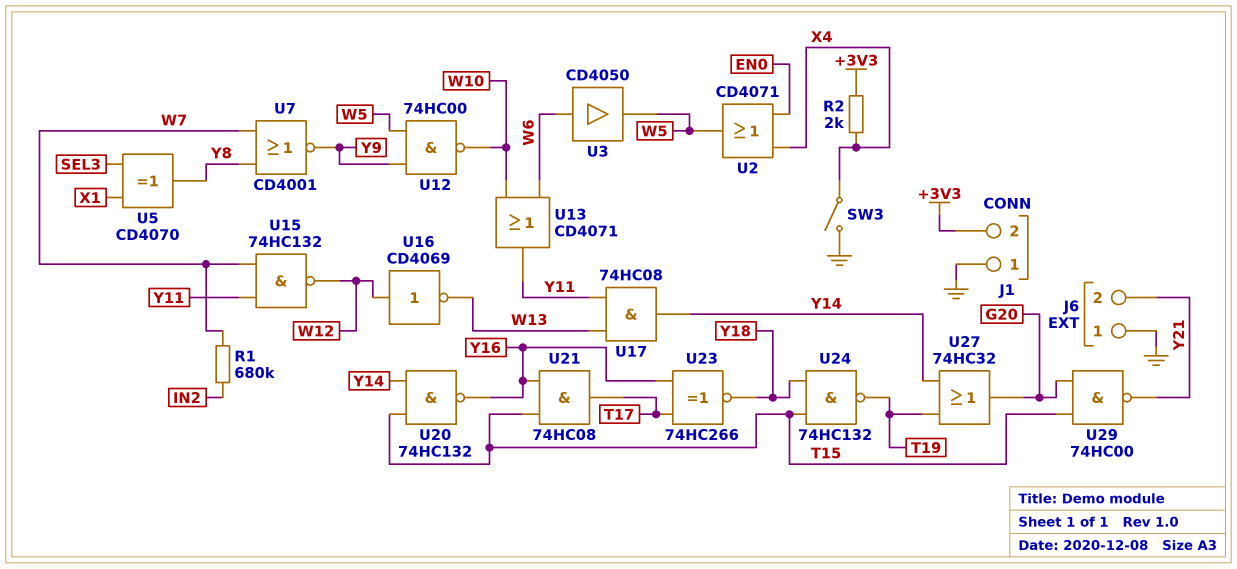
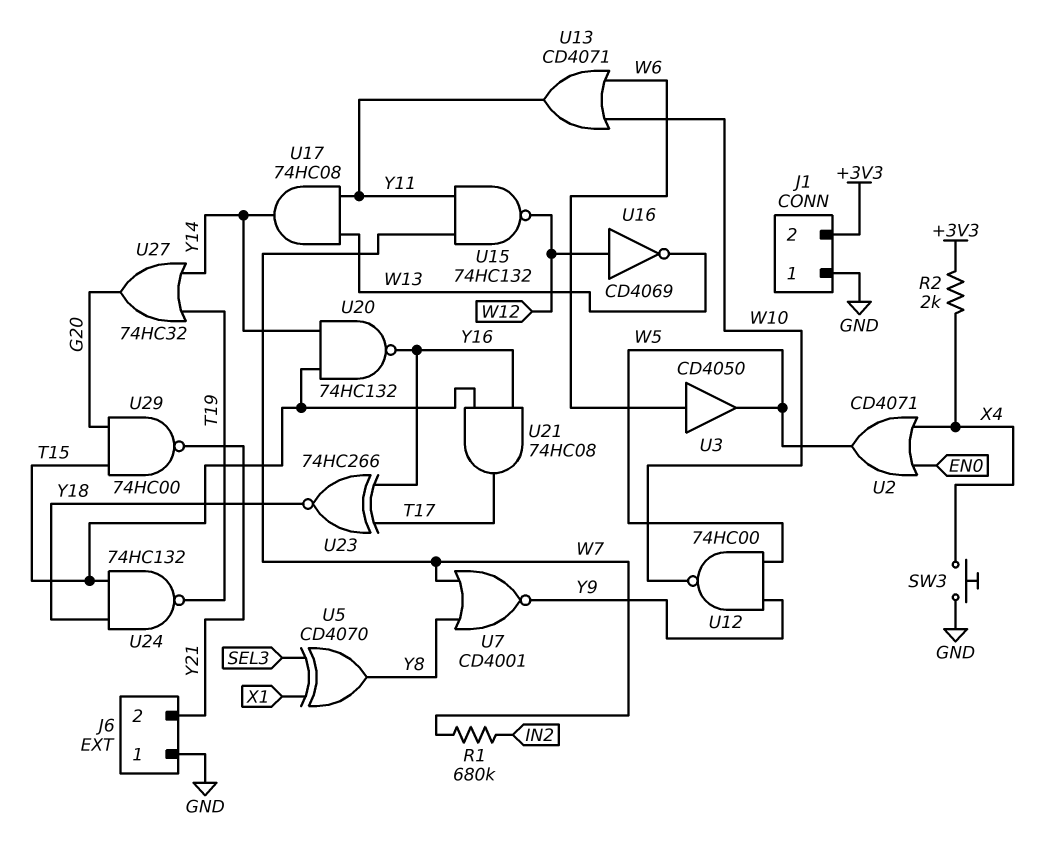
SW3: switch (GND, X4) -> button (GND, X4)

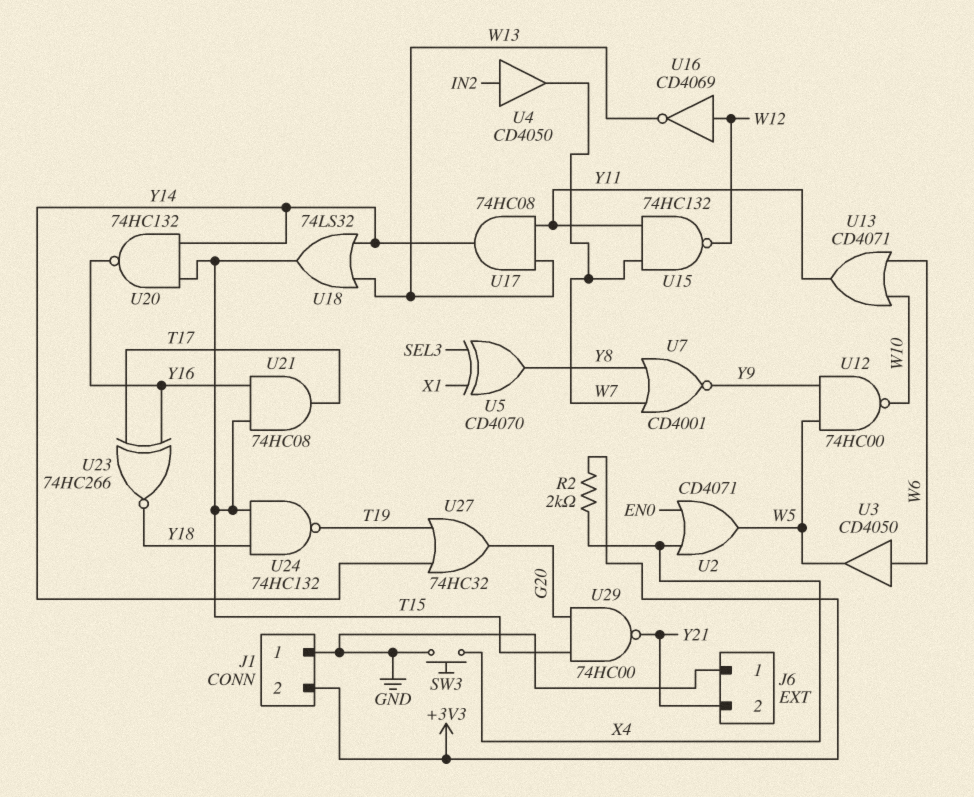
R1: 680k (IN2, W7) -> none
U4: none -> buffer CD4050 (in IN2, out W7)
U18: none -> OR 74LS32 (in W13, in Y14, out T15)

